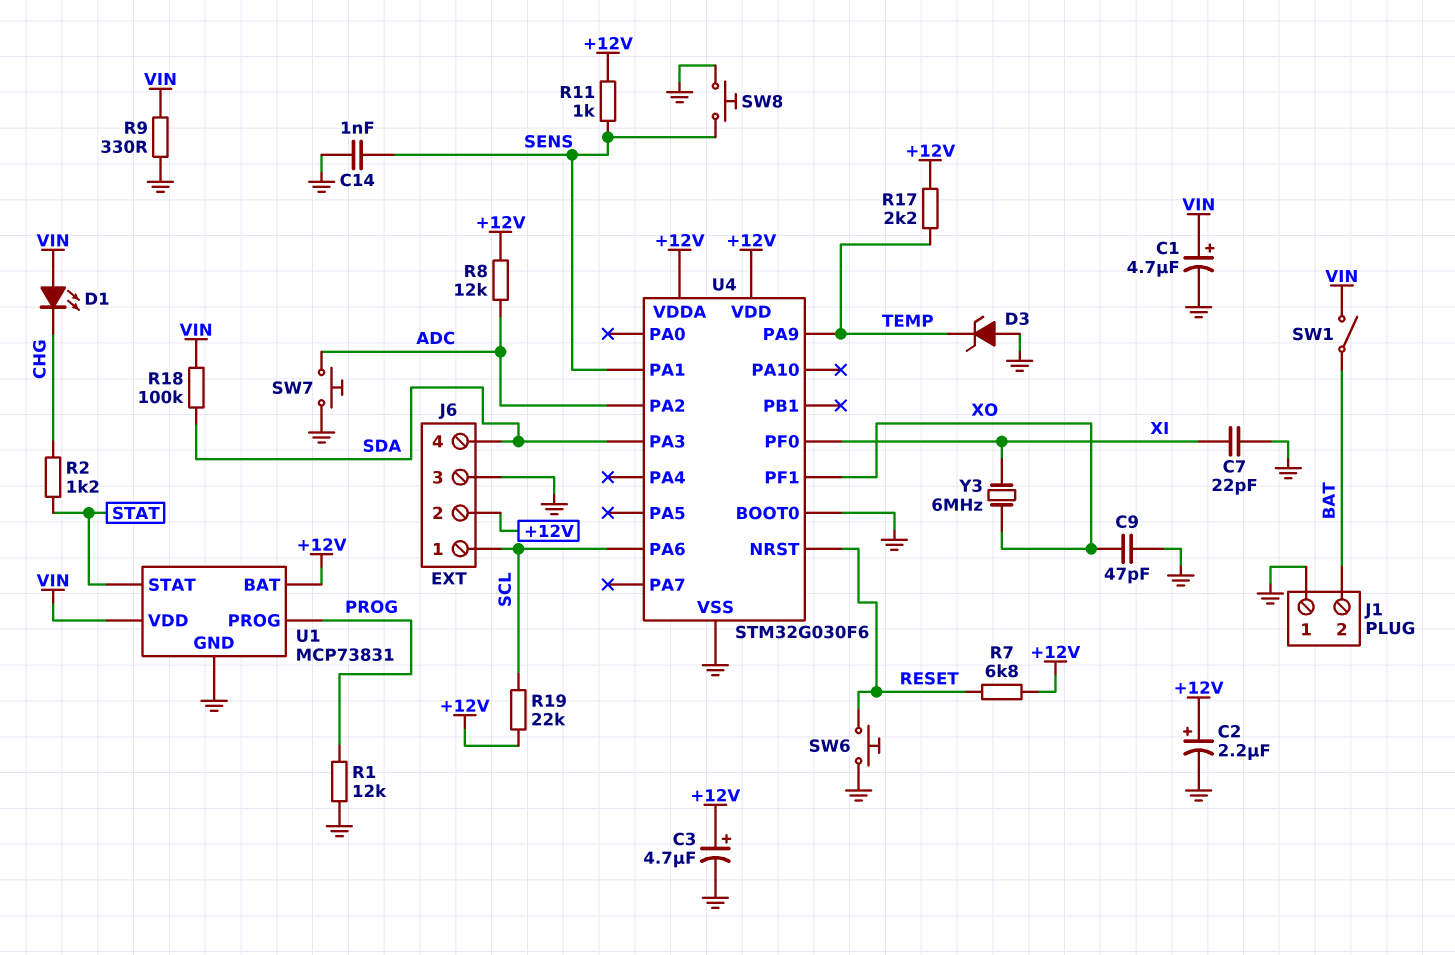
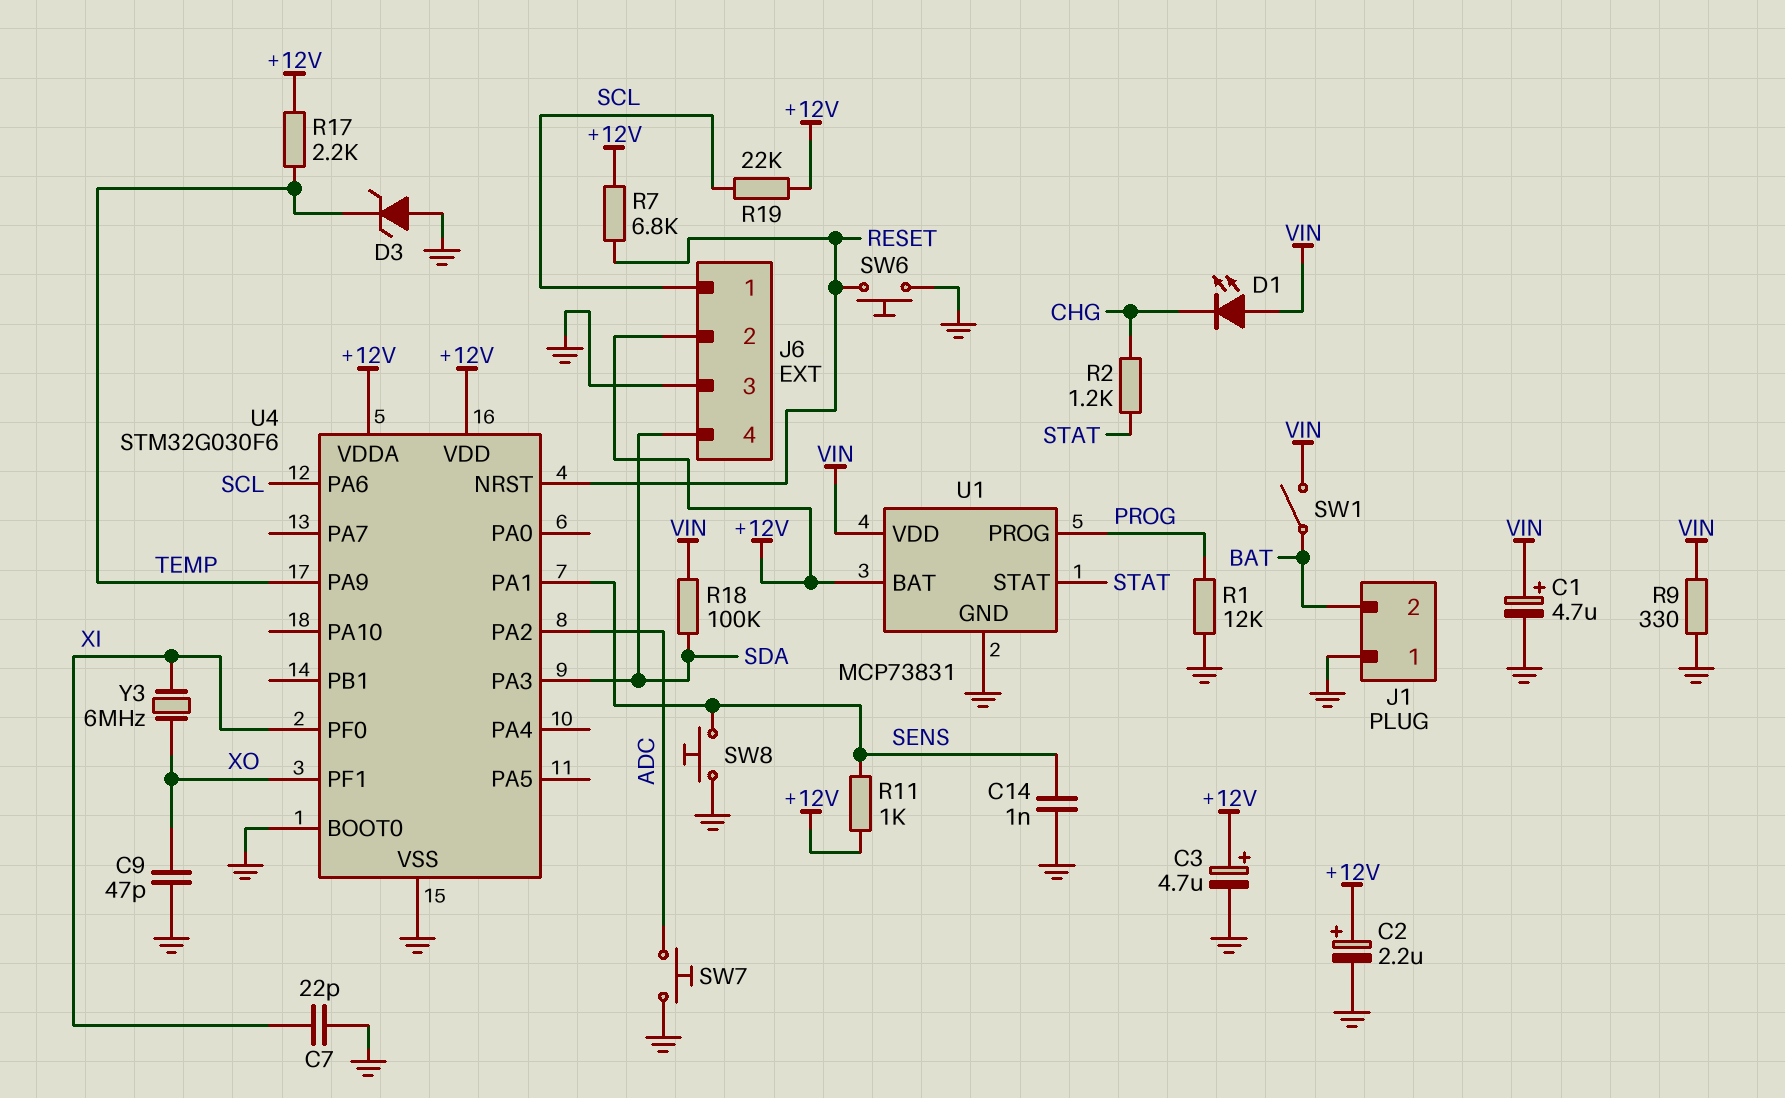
R8: 12k (+12V, ADC) -> none

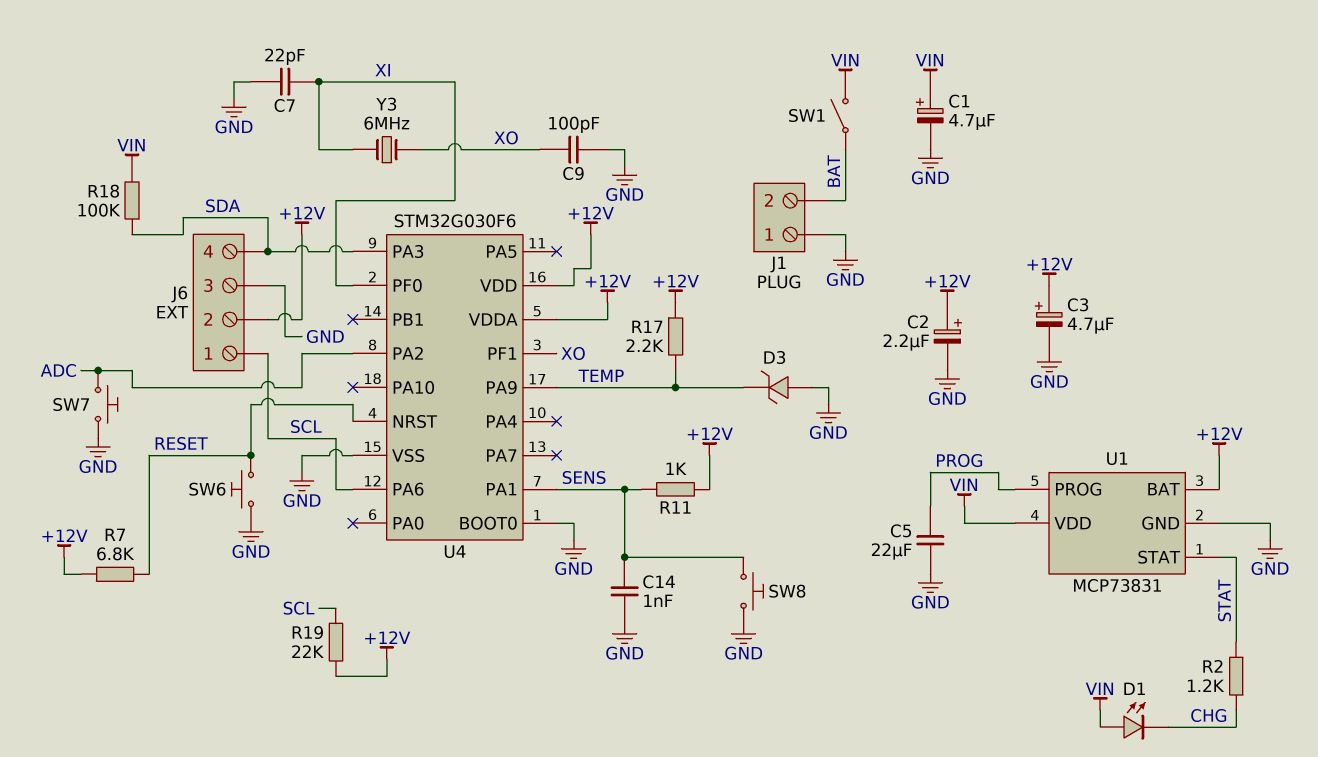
C5: none -> 22uF (GND, PROG)
C9: 47pF (GND, XO) -> 100pF (GND, XO)
R1: 12k (GND, PROG) -> none
R9: 330 (GND, VIN) -> none

